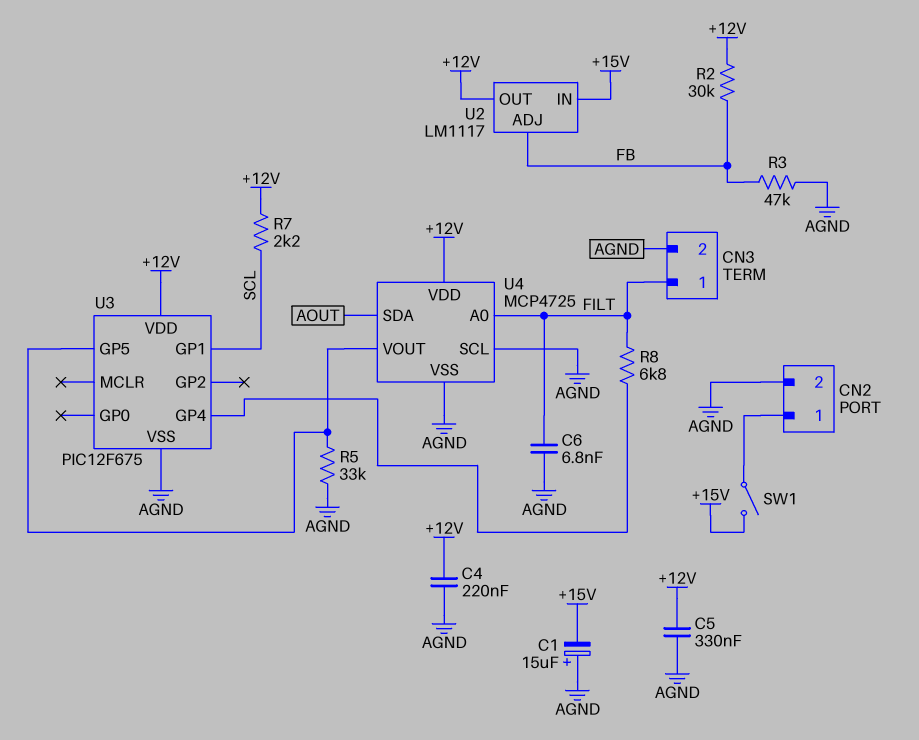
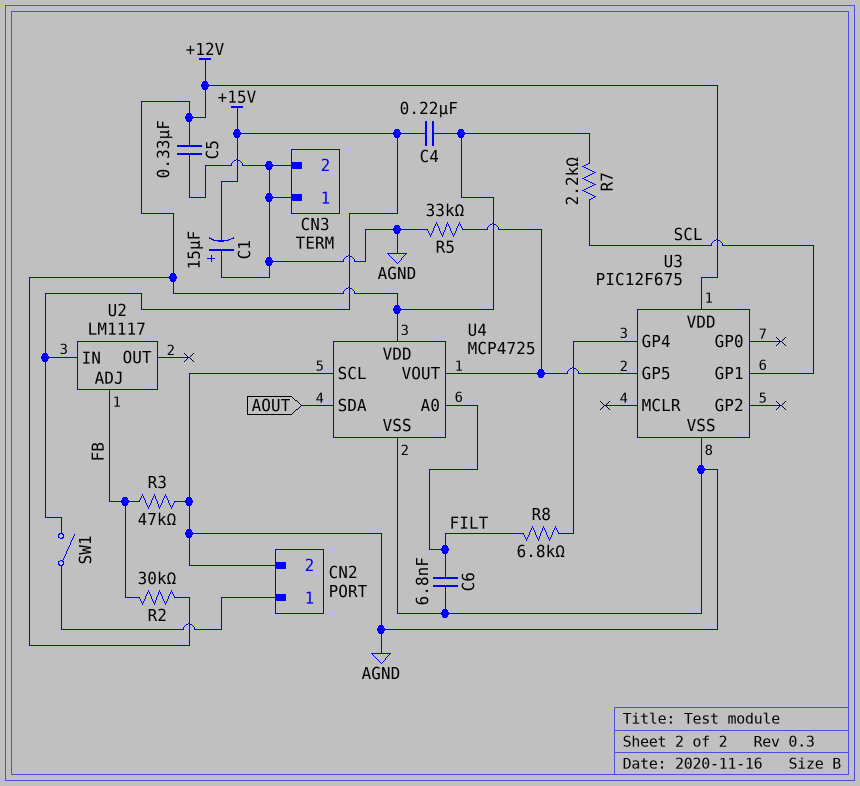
C4: 220nF (+12V, AGND) -> 220nF (+12V, +15V)
CN3 pin 1: FILT -> AGND
U2 pin OUT: +12V -> none

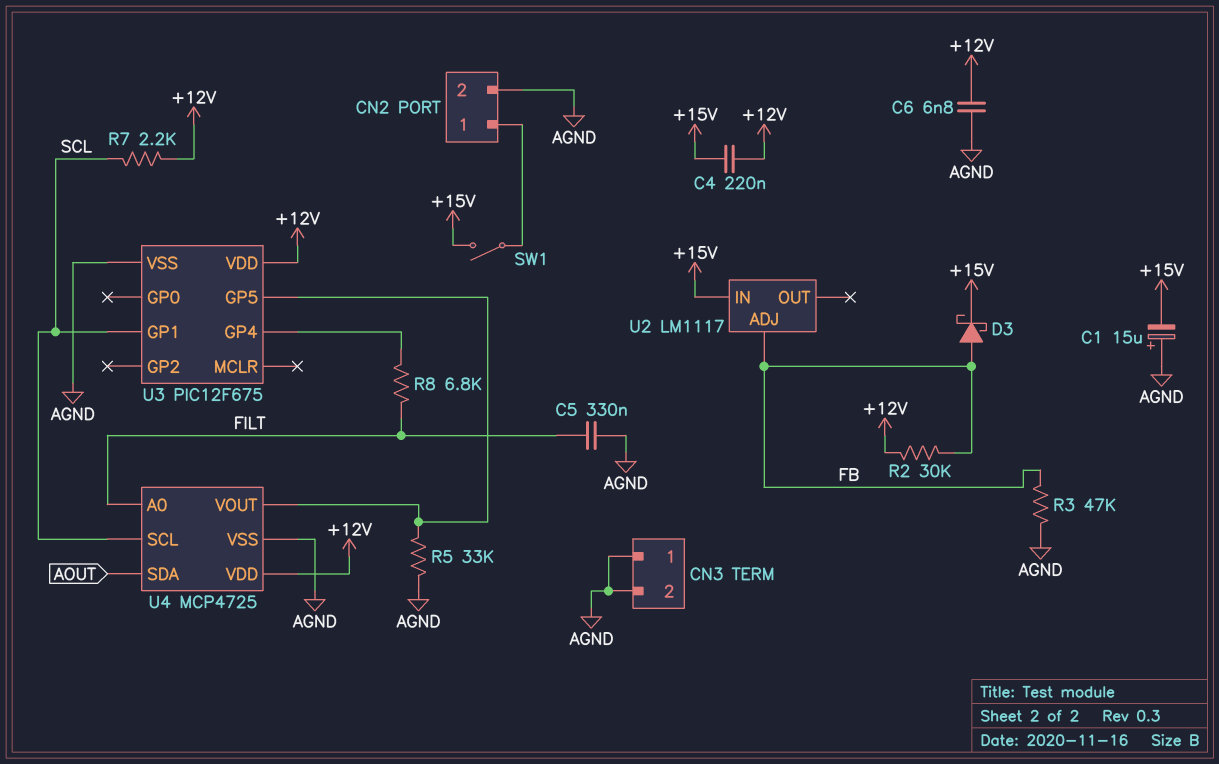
C5: 330nF (+12V, AGND) -> 330nF (AGND, FILT)
C6: 6.8nF (AGND, FILT) -> 6.8nF (+12V, AGND)
D3: none -> schottky (A FB, K +15V)
U4 pin SCL: AGND -> SCL

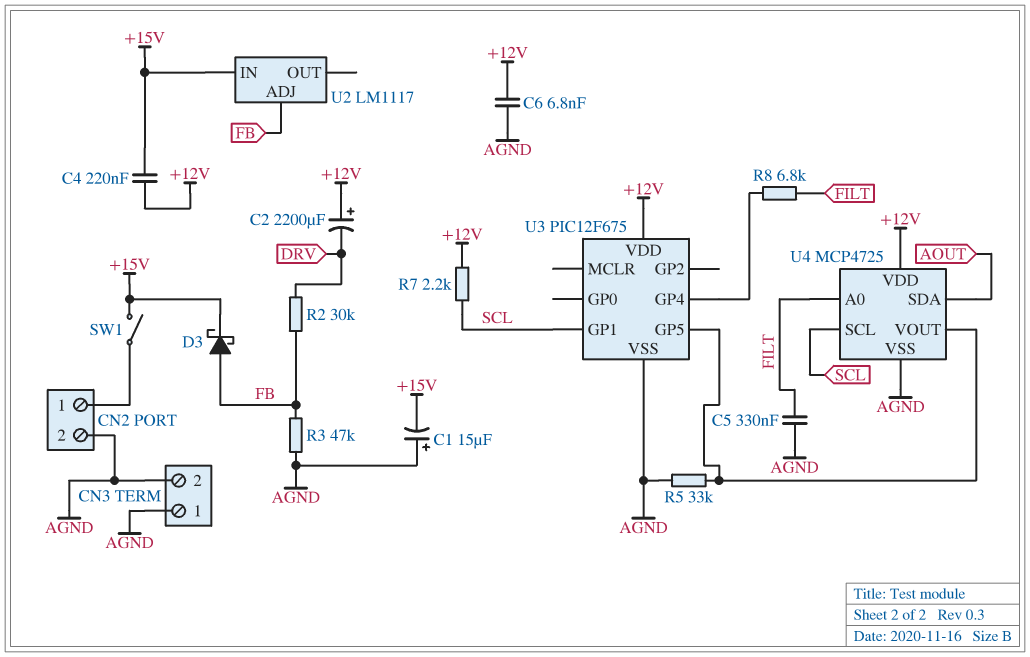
C2: none -> 2200uF (plus +12V, minus DRV)
R2: 30k (+12V, FB) -> 30k (DRV, FB)

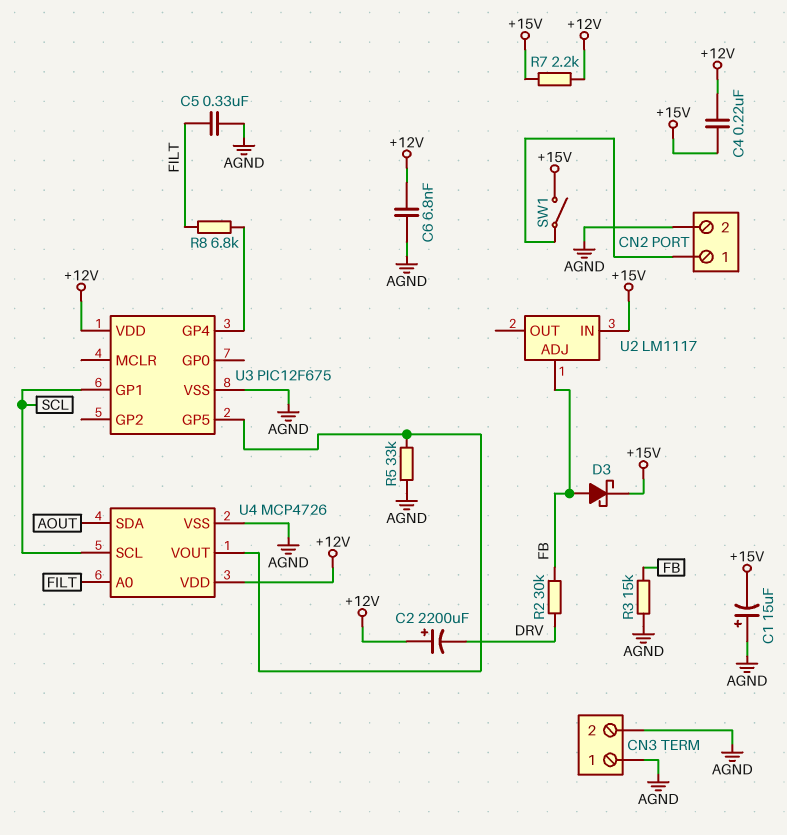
R3: 47k (AGND, FB) -> 15k (AGND, FB)
R7: 2.2k (+12V, SCL) -> 2.2k (+12V, +15V)
U4: MCP4725 -> MCP4726

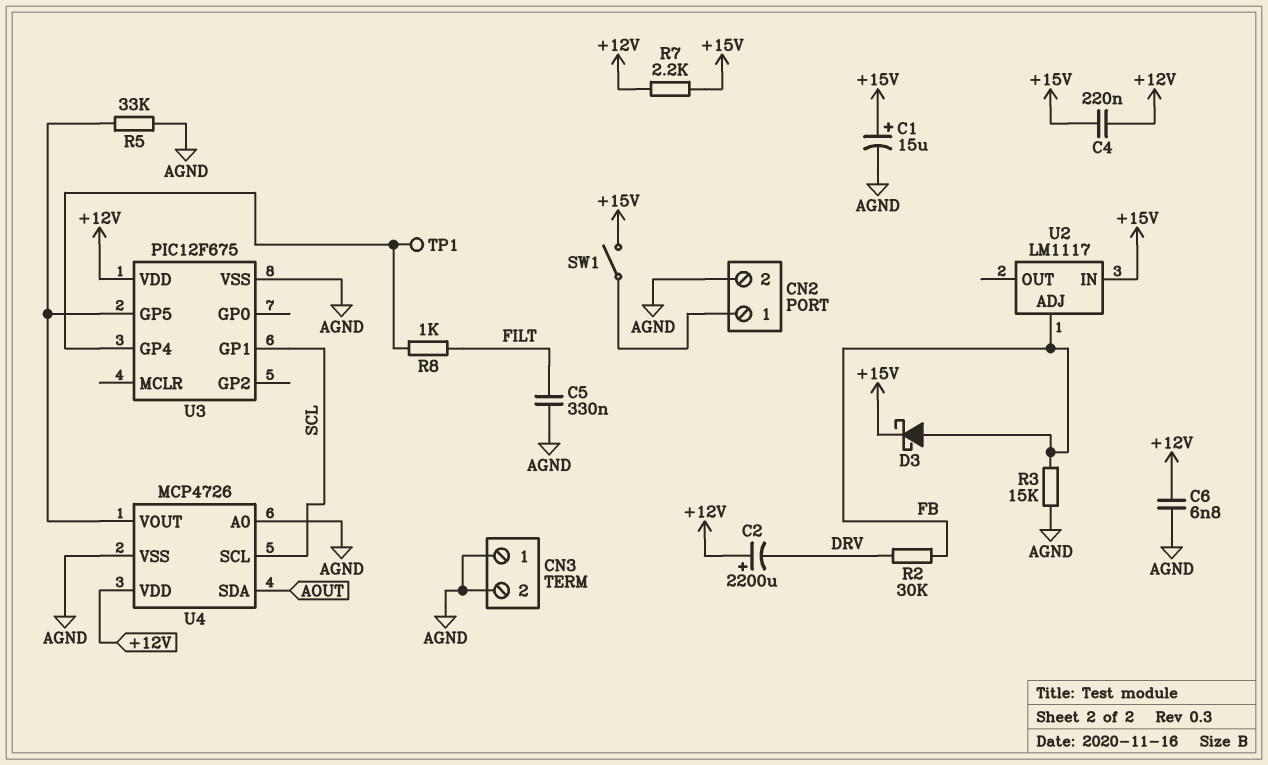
C1: 15uF (plus AGND, minus +15V) -> 15uF (plus +15V, minus AGND)
R8: 6.8k (FILT, U3/GP4) -> 1k (FILT, U3/GP4)
TP1: none -> test point (U3/GP4)
U4 pin A0: FILT -> AGND

